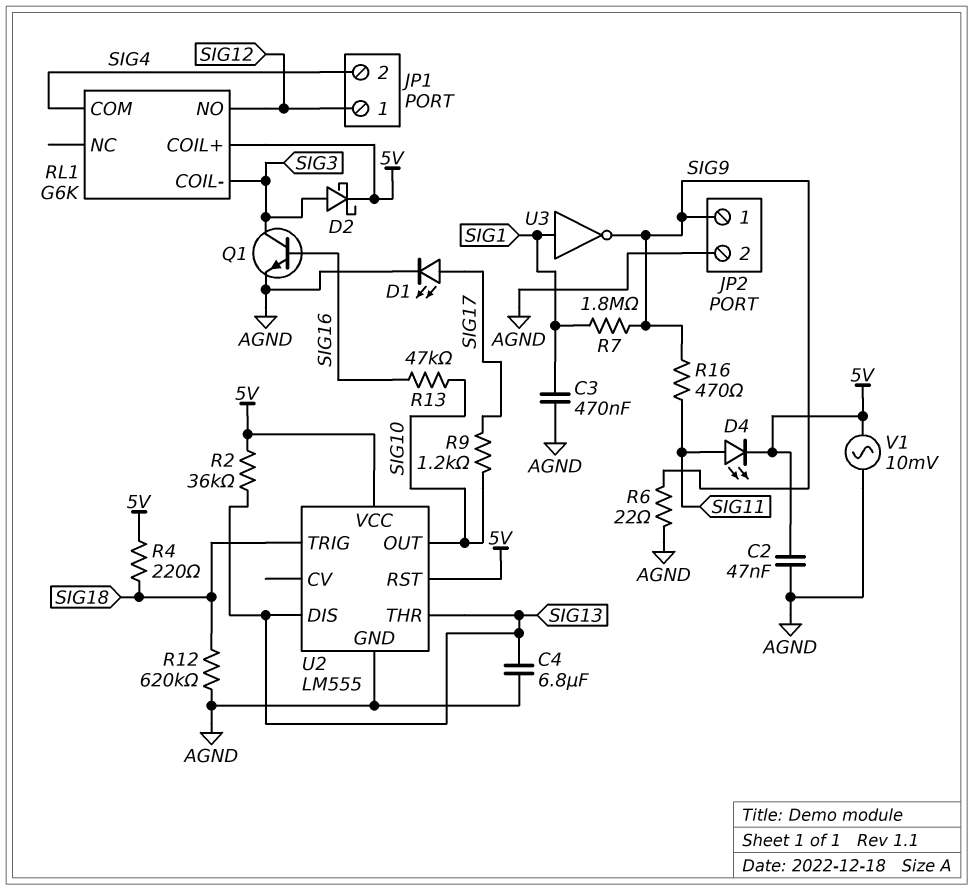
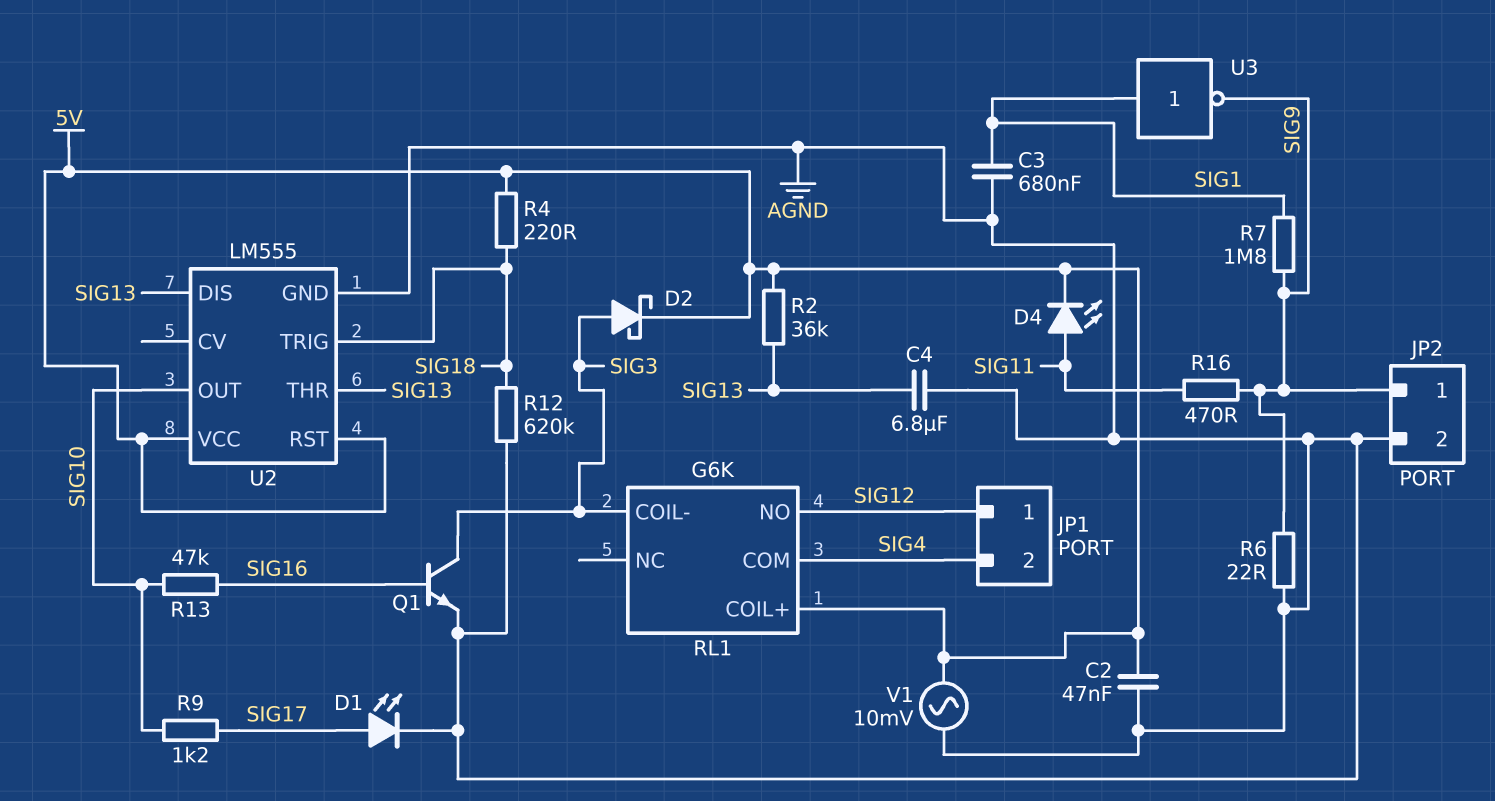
C3: 470nF (AGND, SIG1) -> 680nF (AGND, SIG1)

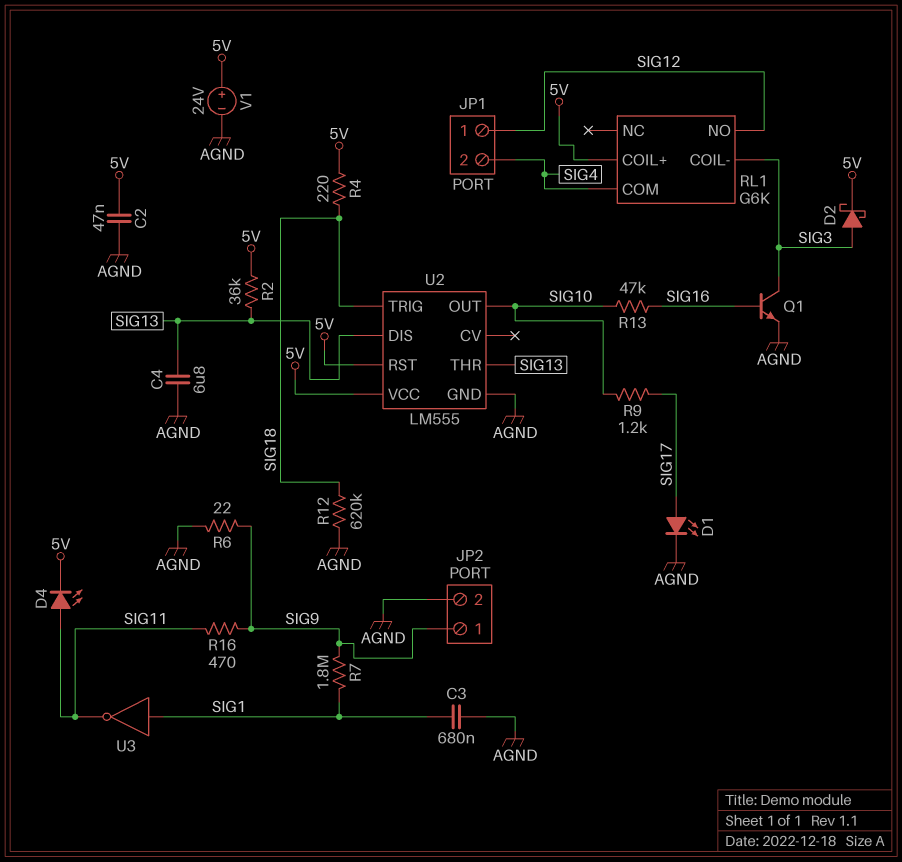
U3: NOT (in SIG1, out SIG9) -> NOT (in SIG1, out SIG11)
V1: AC 10mV (5V, AGND) -> 24V (plus 5V, minus AGND)

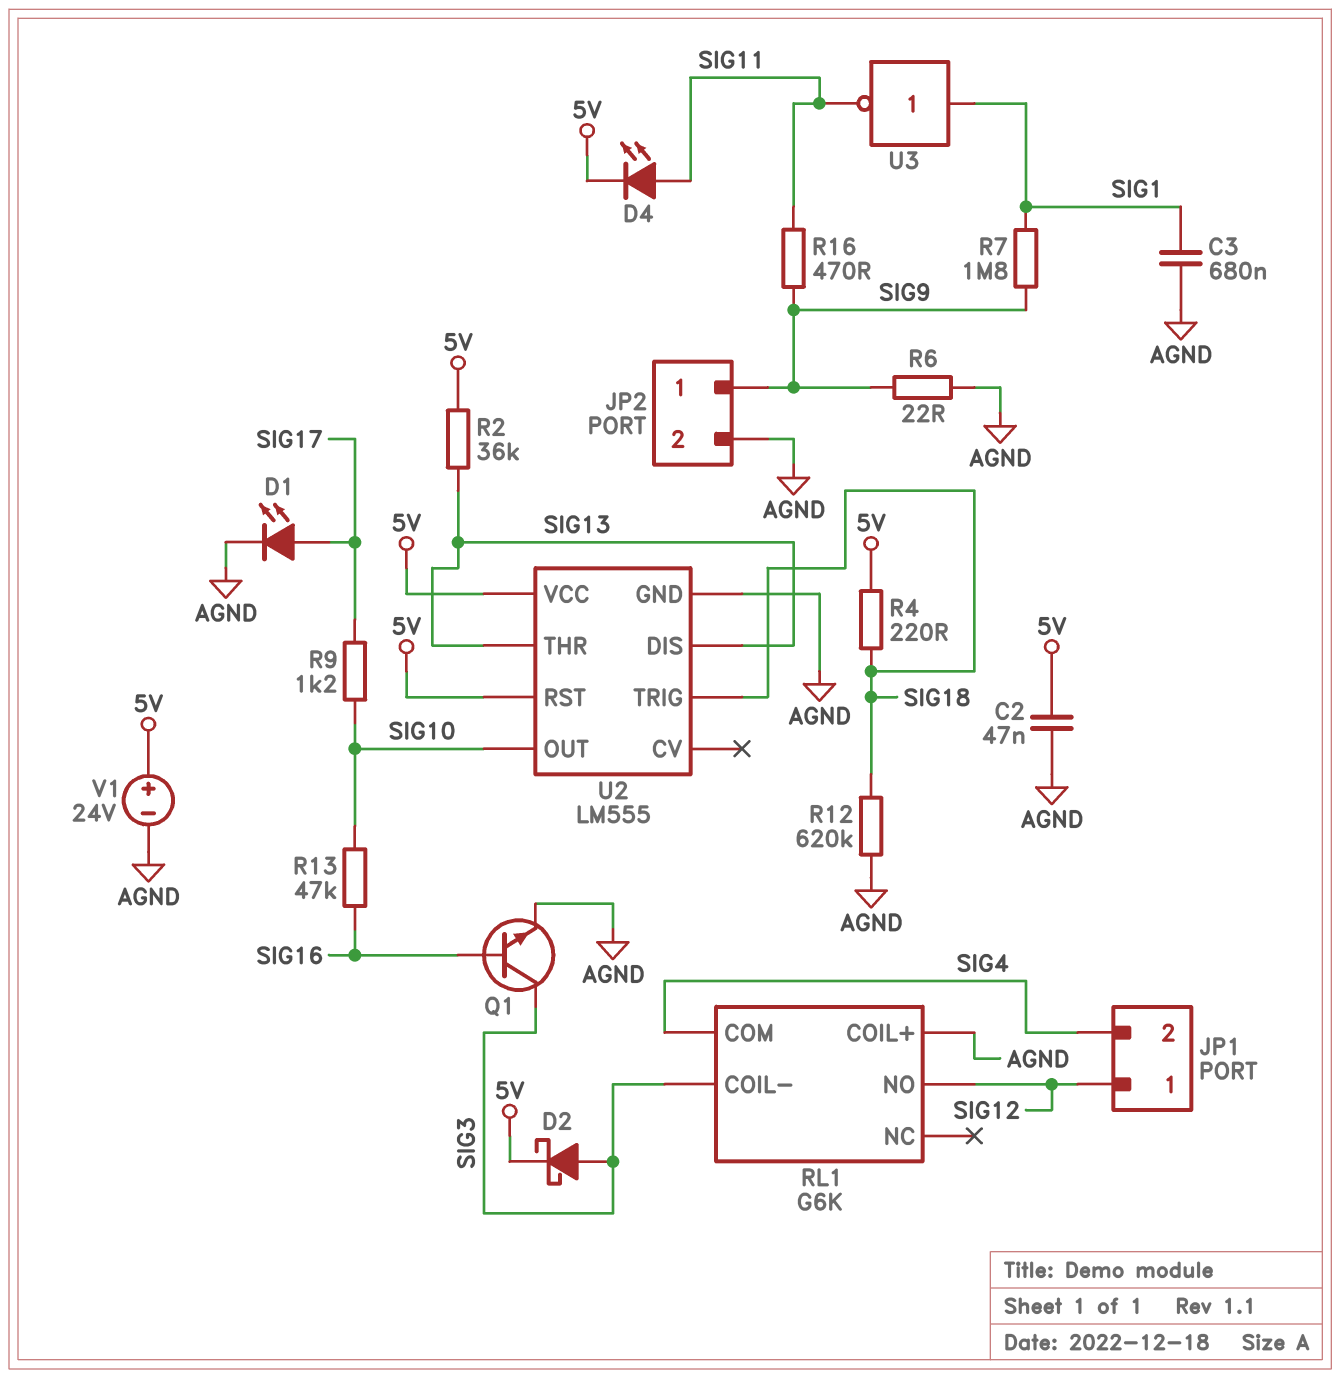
C4: 6.8uF (AGND, SIG13) -> none
RL1 pin COIL+: 5V -> AGND

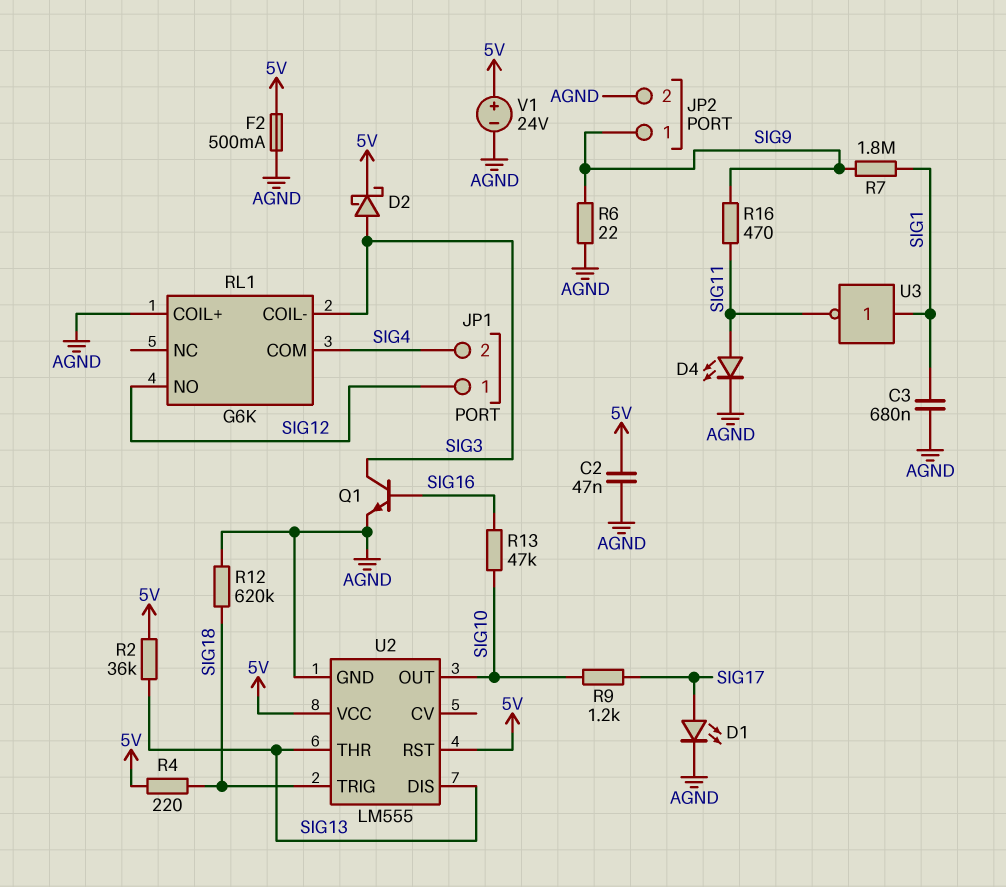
D4: LED (A SIG11, K 5V) -> LED (A SIG11, K AGND)
F2: none -> 500mA (5V, AGND)

